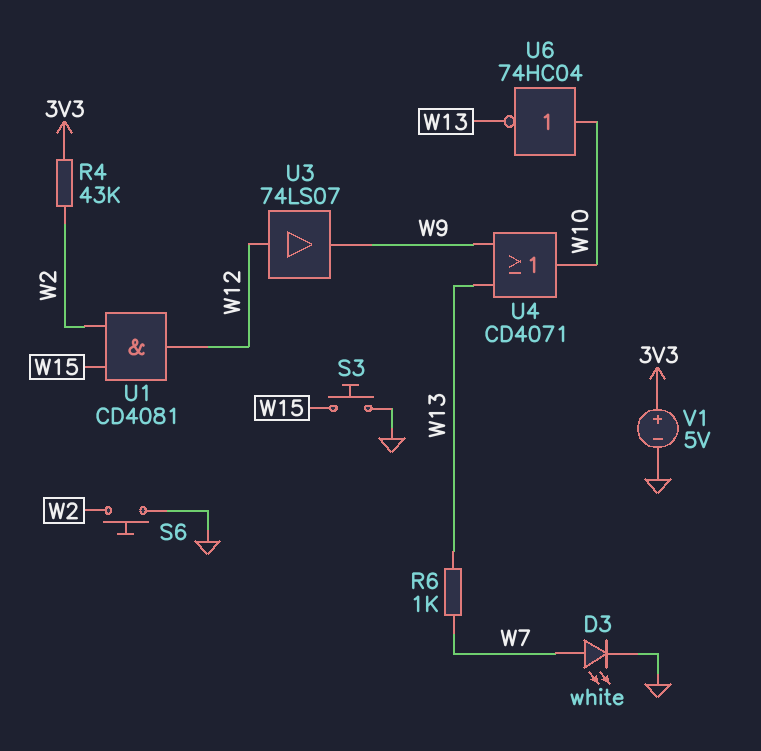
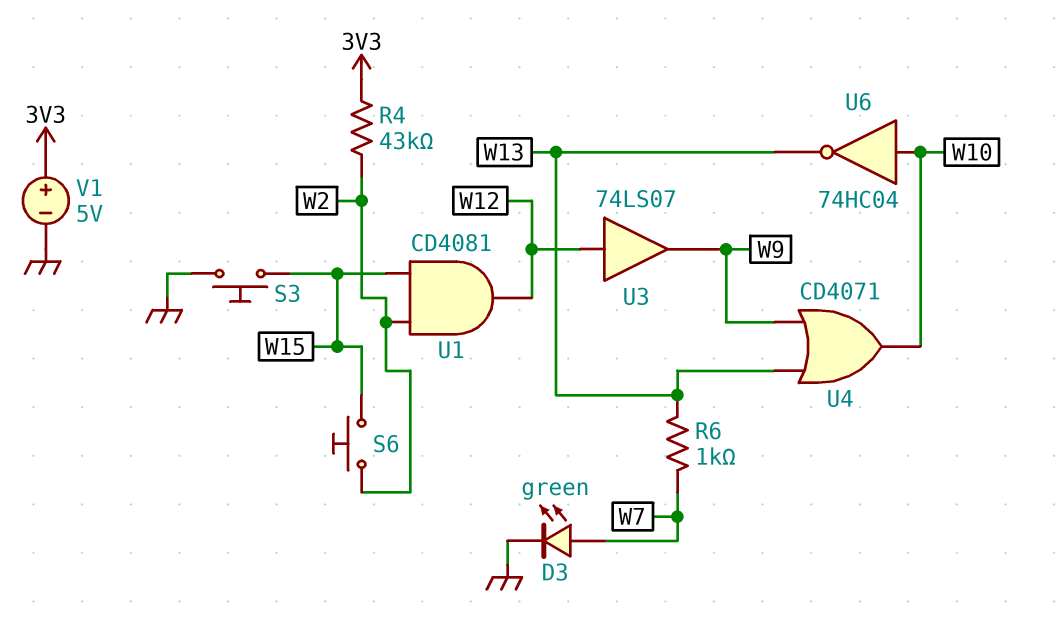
D3: LED white (A W7, K GND) -> LED green (A W7, K GND)
S6: button (GND, W2) -> button (W2, W15)

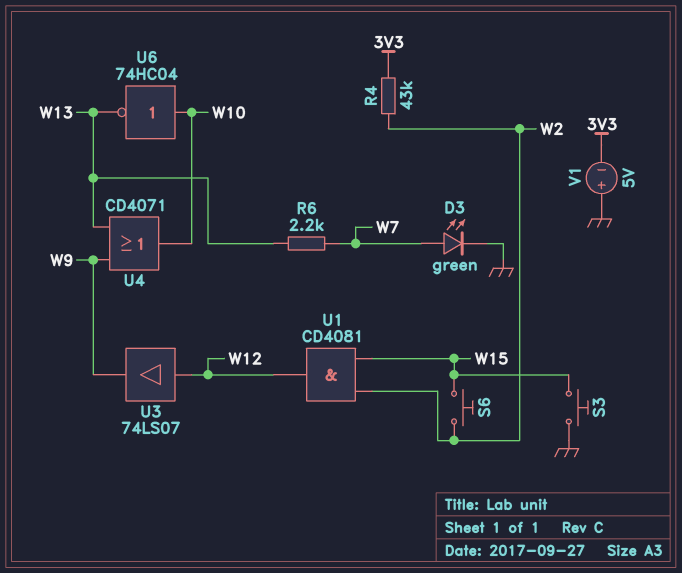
R6: 1k (W7, W13) -> 2.2k (W7, W13)
V1: 5V (plus 3V3, minus GND) -> 5V (plus GND, minus 3V3)

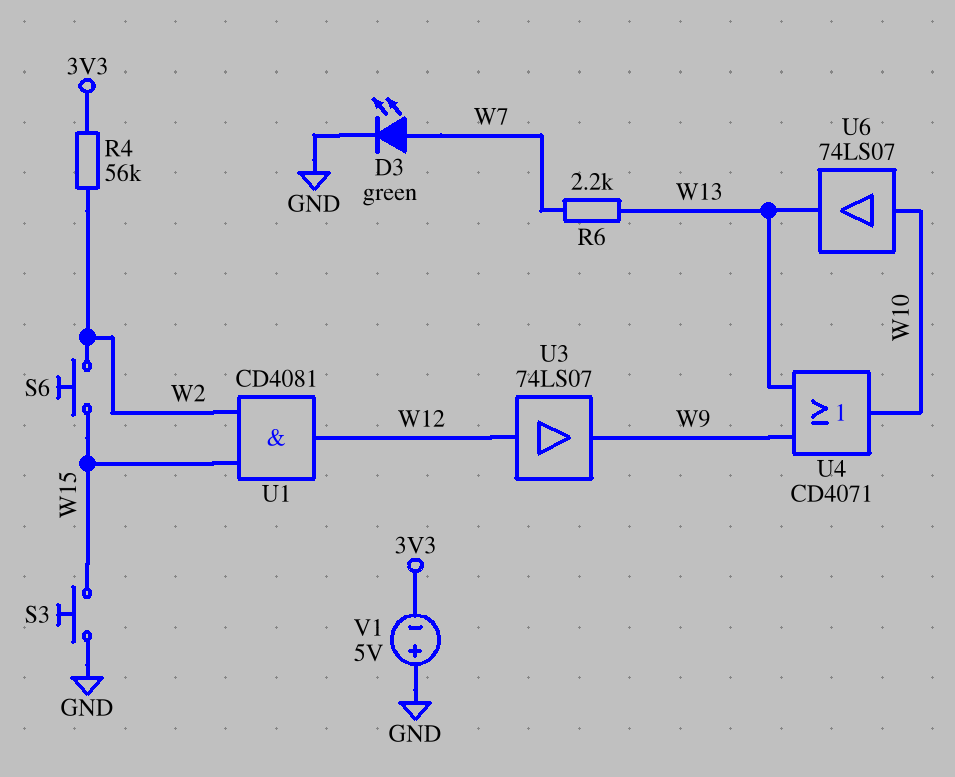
R4: 43k (3V3, W2) -> 56k (3V3, W2)
U6: NOT 74HC04 (in W10, out W13) -> buffer 74LS07 (in W10, out W13)

